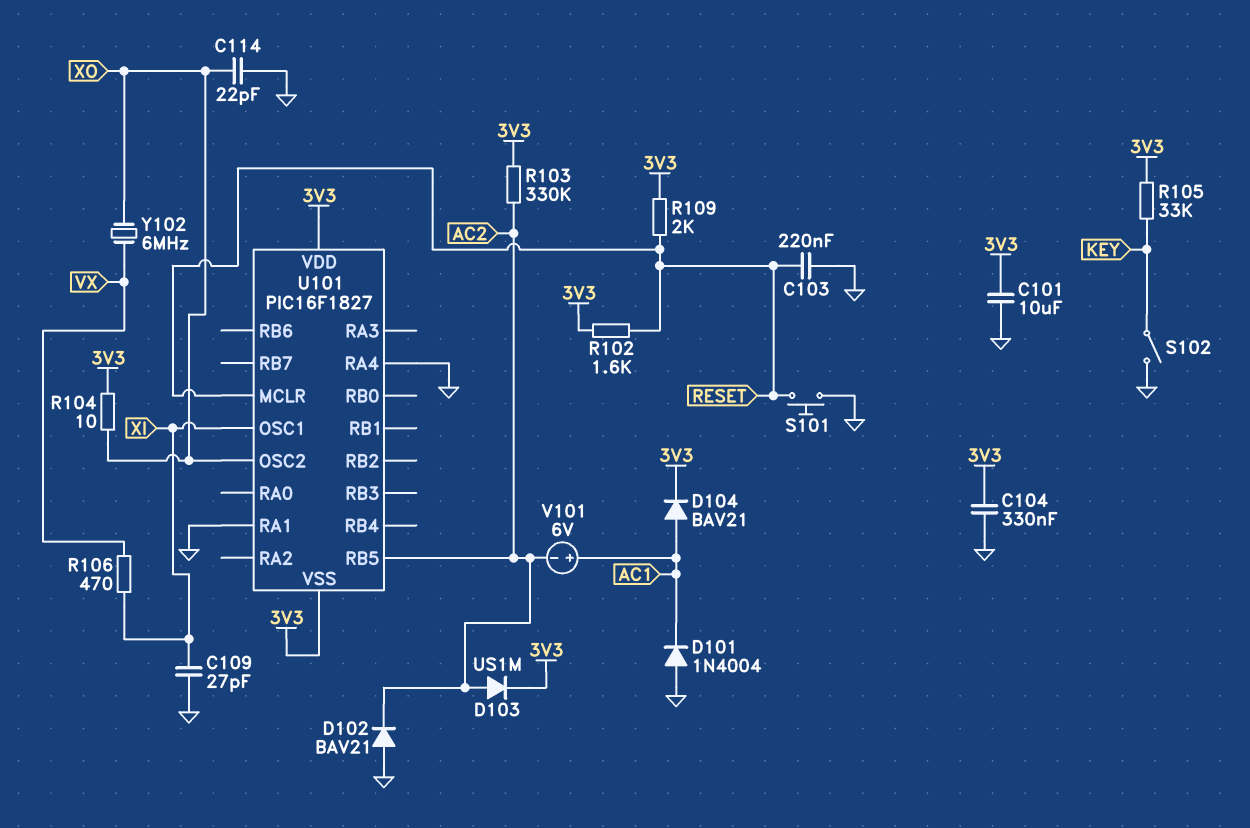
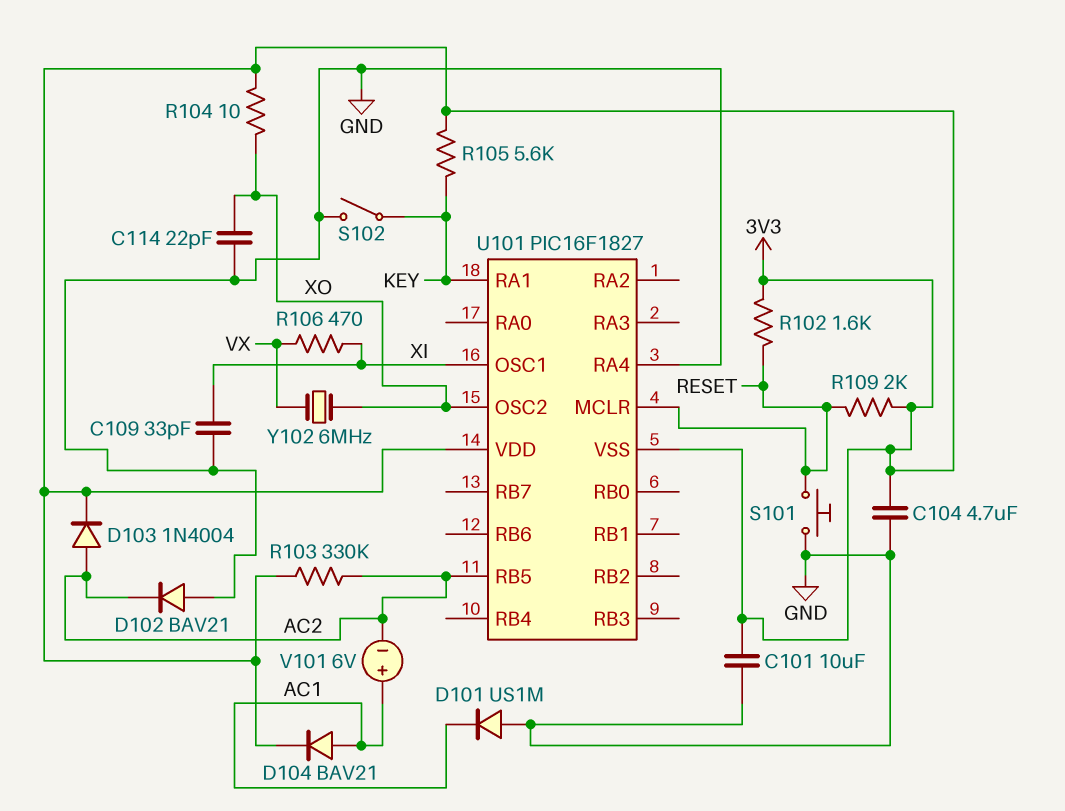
C103: 220nF (GND, RESET) -> none
C104: 330nF (3V3, GND) -> 4.7uF (3V3, GND)
C109: 27pF (GND, XI) -> 33pF (GND, XI)
D101: diode 1N4004 (A GND, K AC1) -> diode US1M (A GND, K AC1)
D103: diode US1M (A AC2, K 3V3) -> diode 1N4004 (A AC2, K 3V3)
R105: 33k (3V3, KEY) -> 5.6k (3V3, KEY)
U101 pin RA1: GND -> KEY

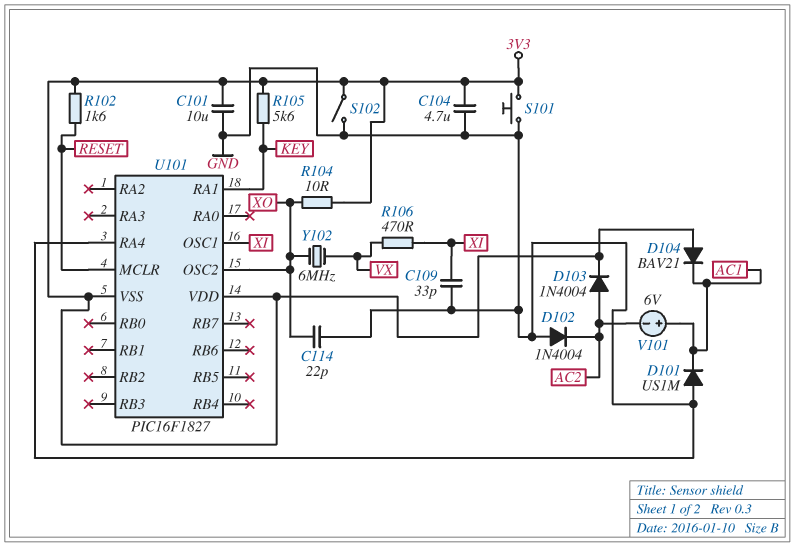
D102: diode BAV21 (A GND, K AC2) -> diode 1N4004 (A GND, K AC2)
D104: diode BAV21 (A AC1, K 3V3) -> diode BAV21 (A 3V3, K AC1)
R103: 330k (3V3, AC2) -> none
R109: 2k (3V3, RESET) -> none
S101: button (GND, RESET) -> button (3V3, GND)
S102: switch (GND, KEY) -> switch (3V3, GND)
U101 pin RB5: AC2 -> none

